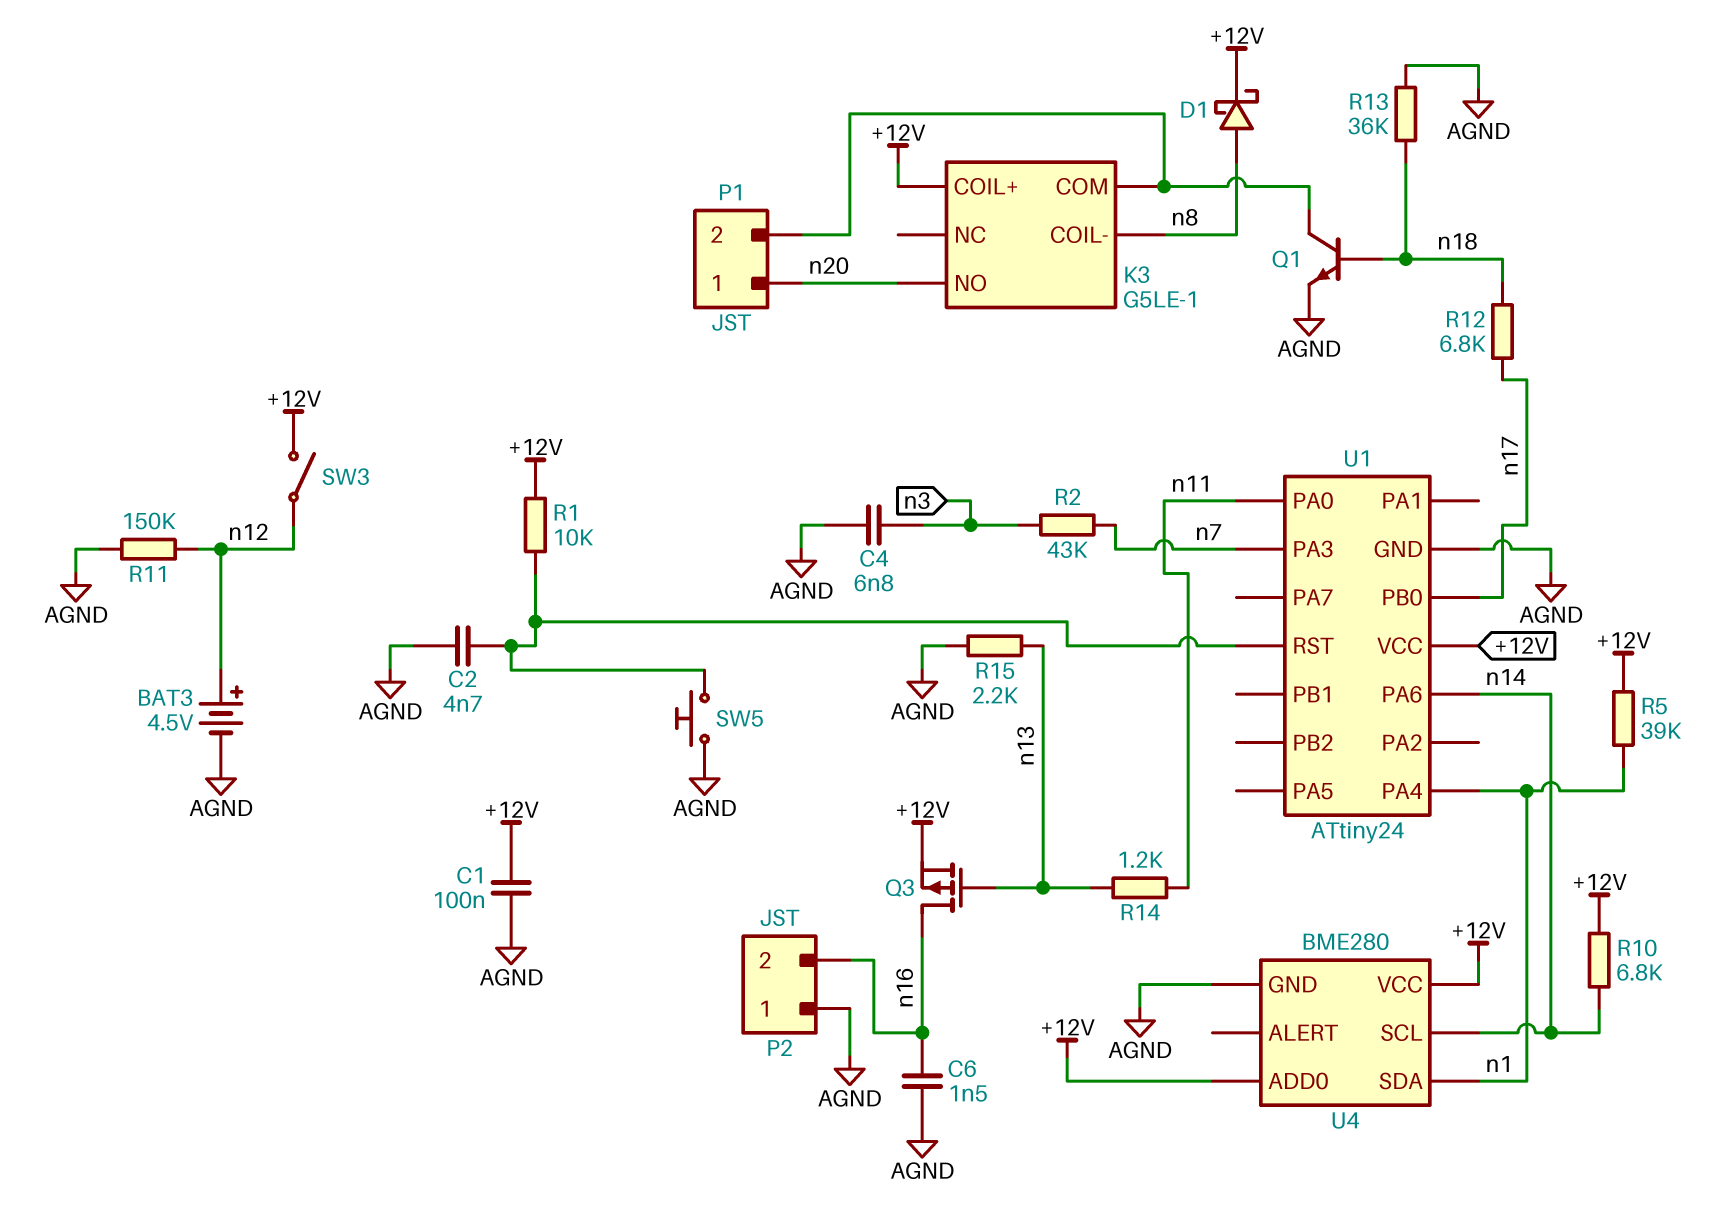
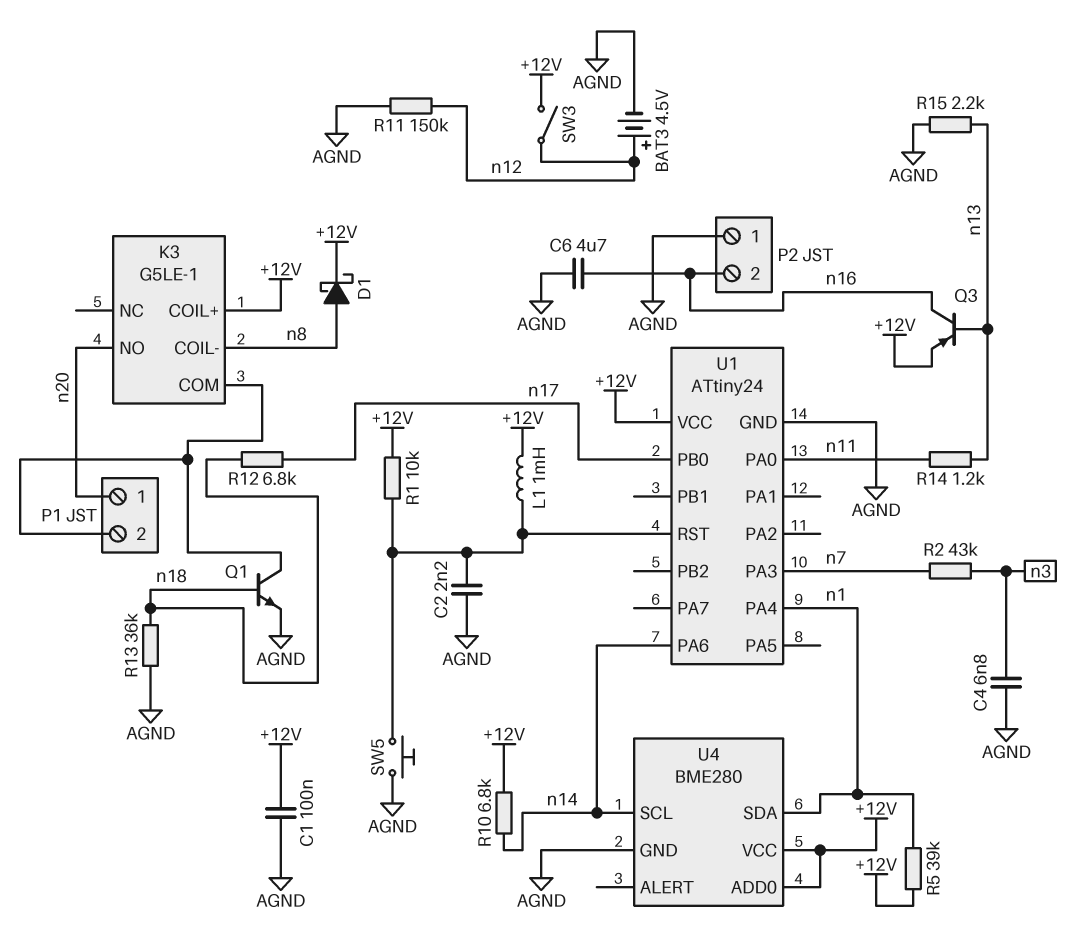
C2: 4.7nF (AGND, U1/RST) -> 2.2nF (AGND, U1/RST)
C6: 1.5nF (AGND, n16) -> 4.7uF (AGND, n16)
L1: none -> 1mH (+12V, U1/RST)
Q3: PMOS (G n13, D n16, S +12V) -> PNP (B n13, C n16, E +12V)

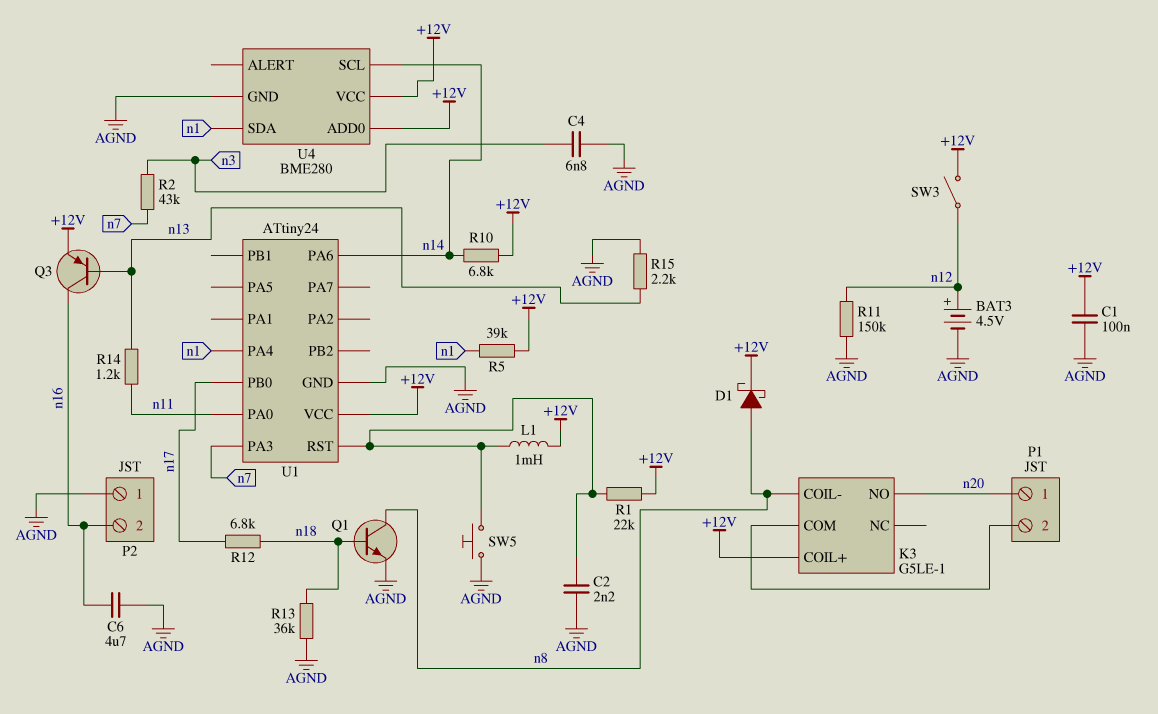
Q1: NPN (B n18, C K3/COM, E AGND) -> NPN (B n18, C n8, E AGND)
R1: 10k (+12V, U1/RST) -> 22k (+12V, U1/RST)

